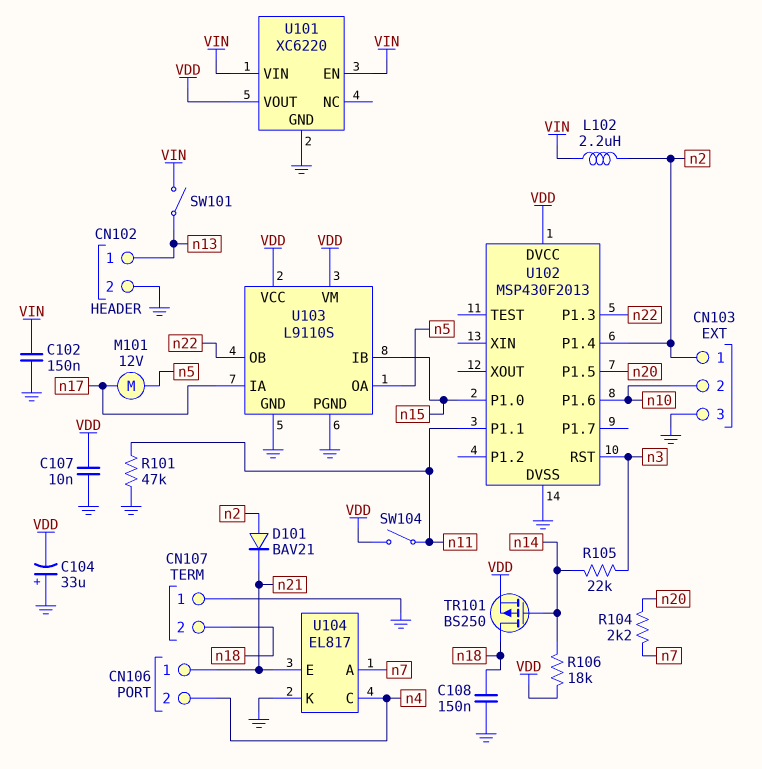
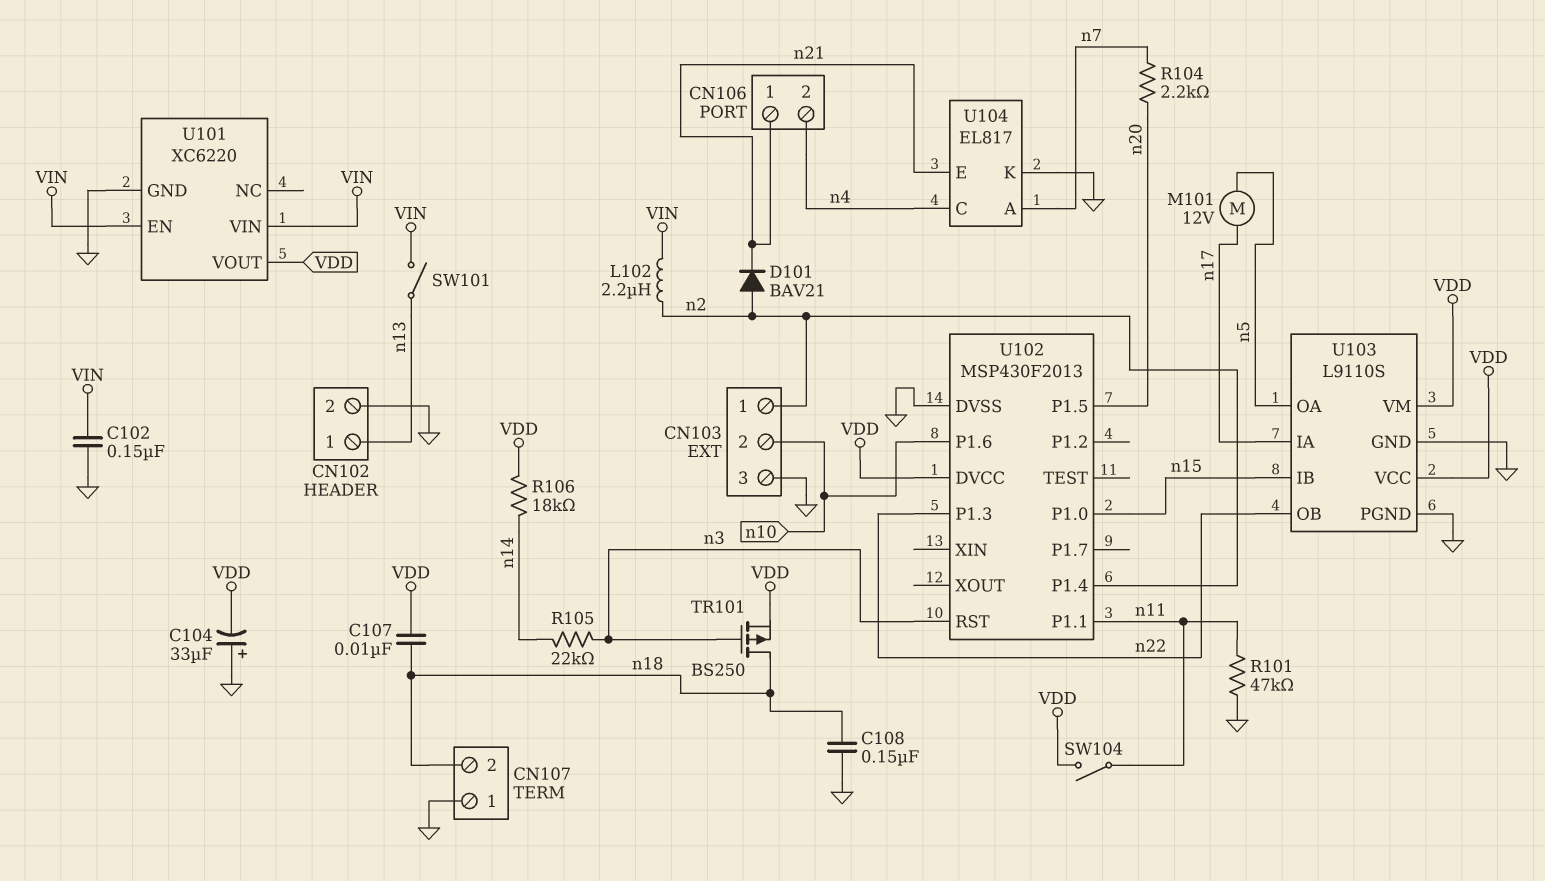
C107: 10nF (GND, VDD) -> 10nF (VDD, n18)
TR101: PMOS BS250 (G n14, D n18, S VDD) -> PMOS BS250 (G n3, D n18, S VDD)

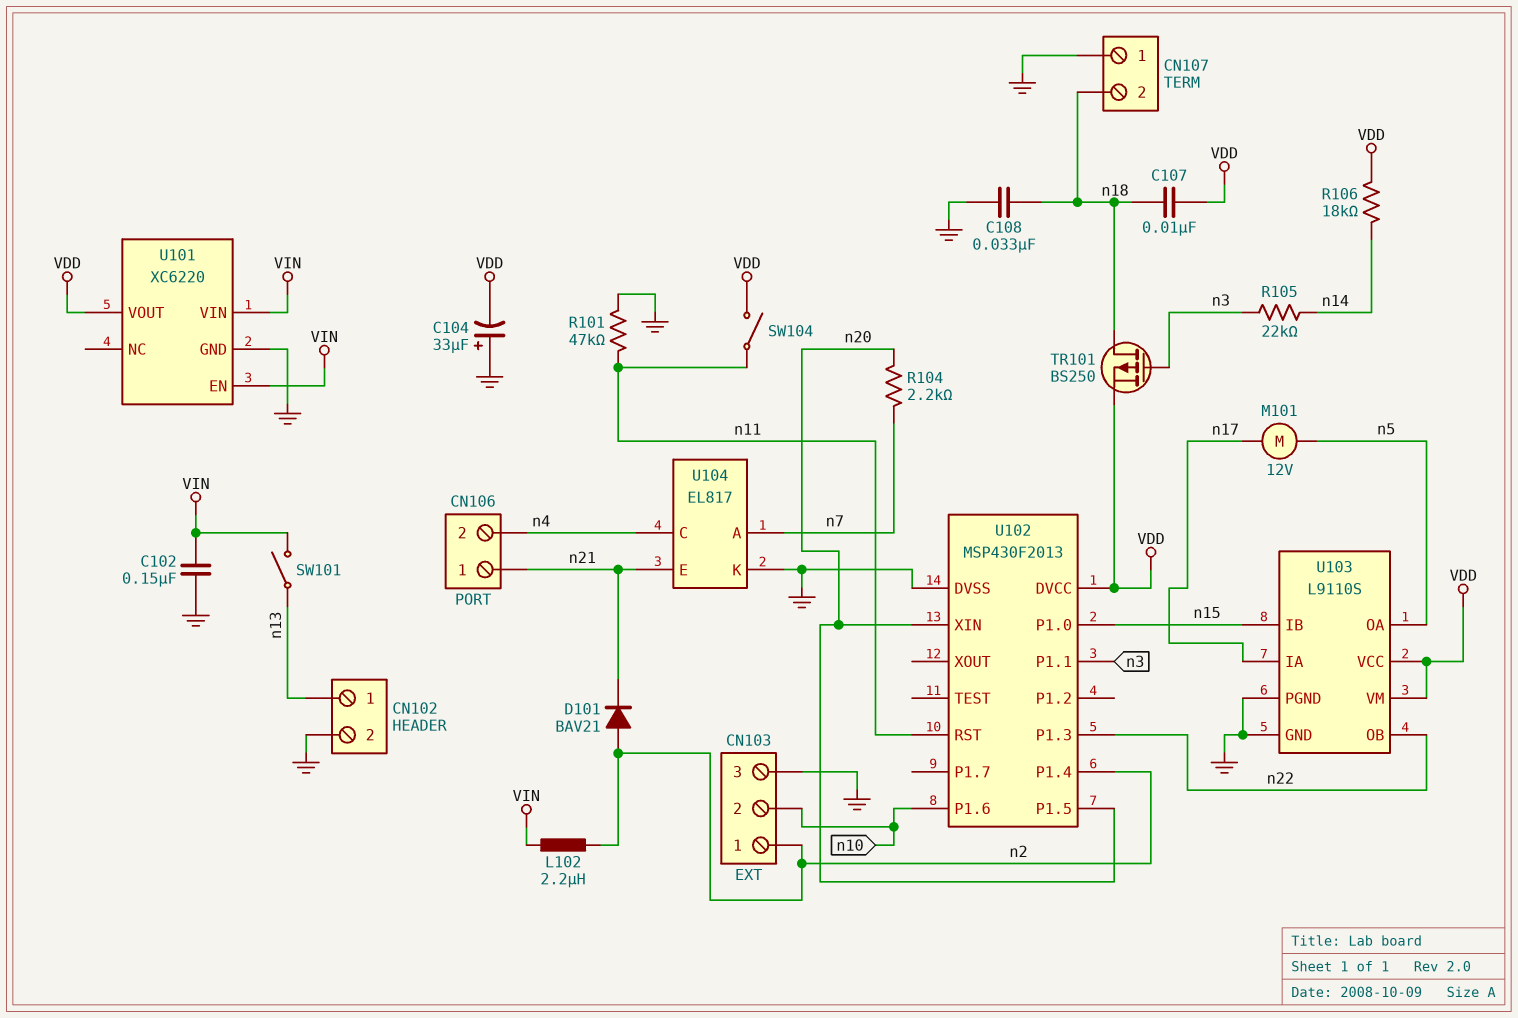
C108: 150nF (GND, n18) -> 33nF (GND, n18)
U102 pin P1.1: n11 -> n3
U102 pin RST: n3 -> n11
U102 pin XIN: none -> n20

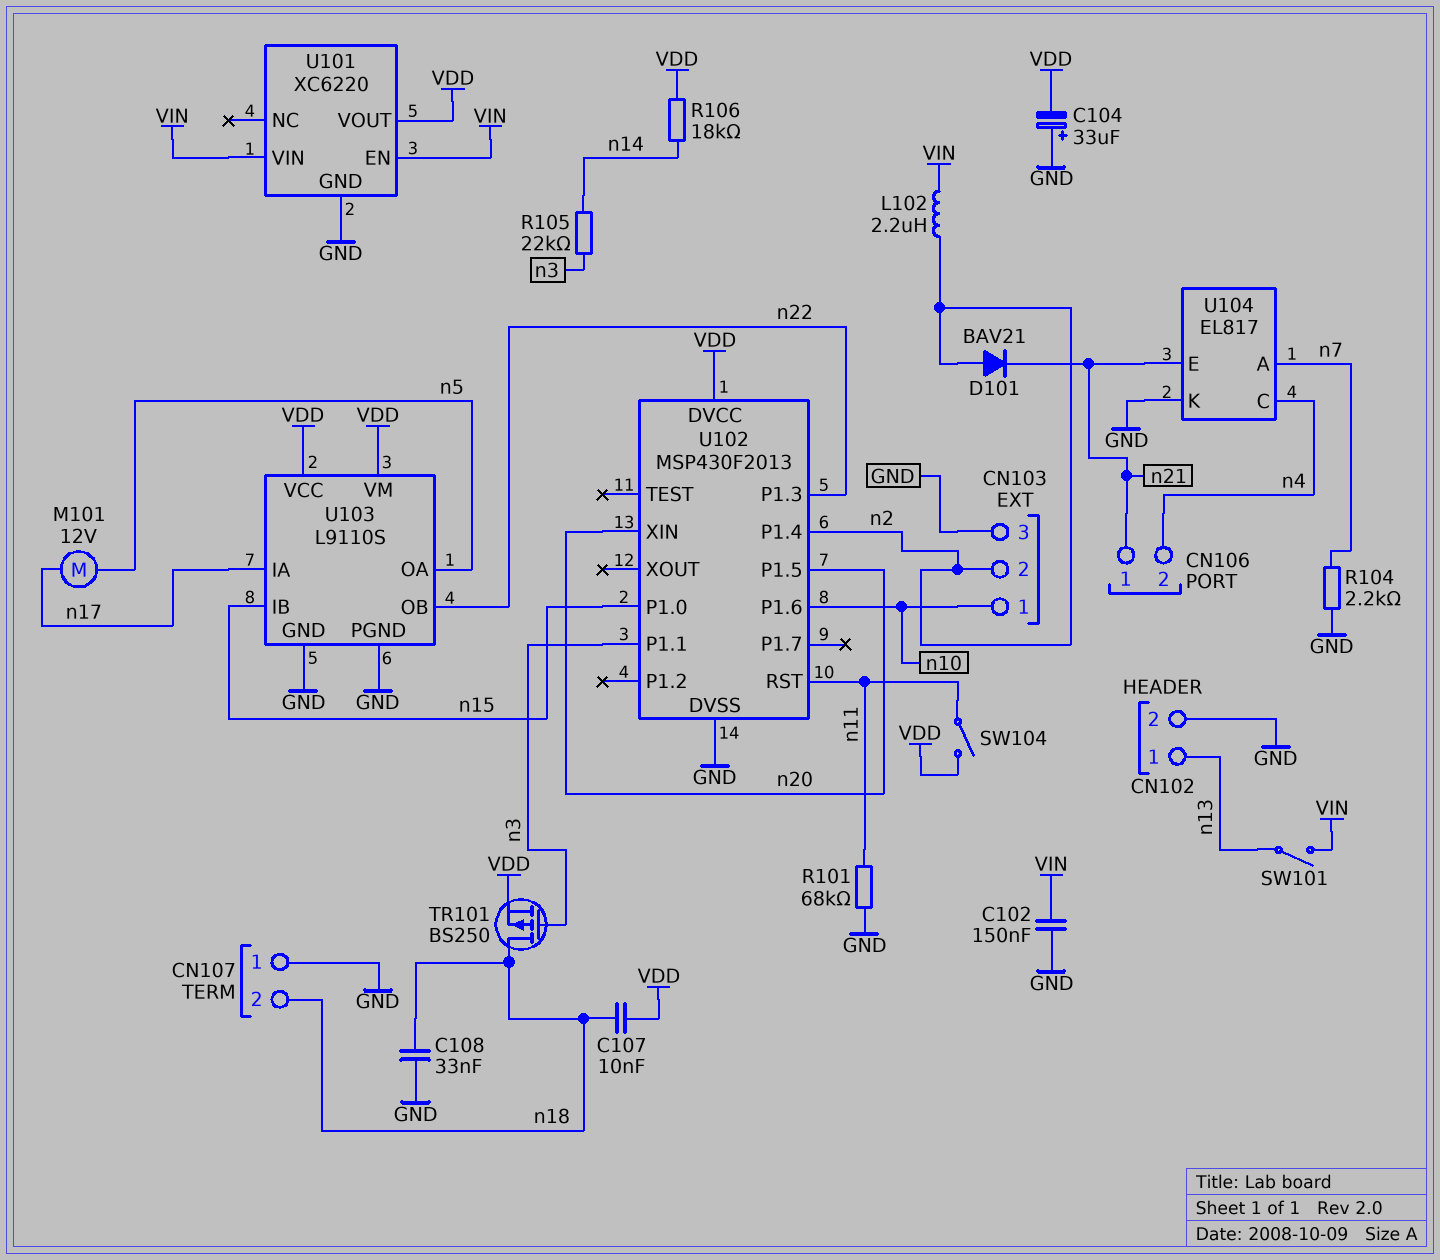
CN103 pin 1: n2 -> n10
CN103 pin 2: n10 -> n2
R101: 47k (GND, n11) -> 68k (GND, n11)
R104: 2.2k (n7, n20) -> 2.2k (GND, n7)

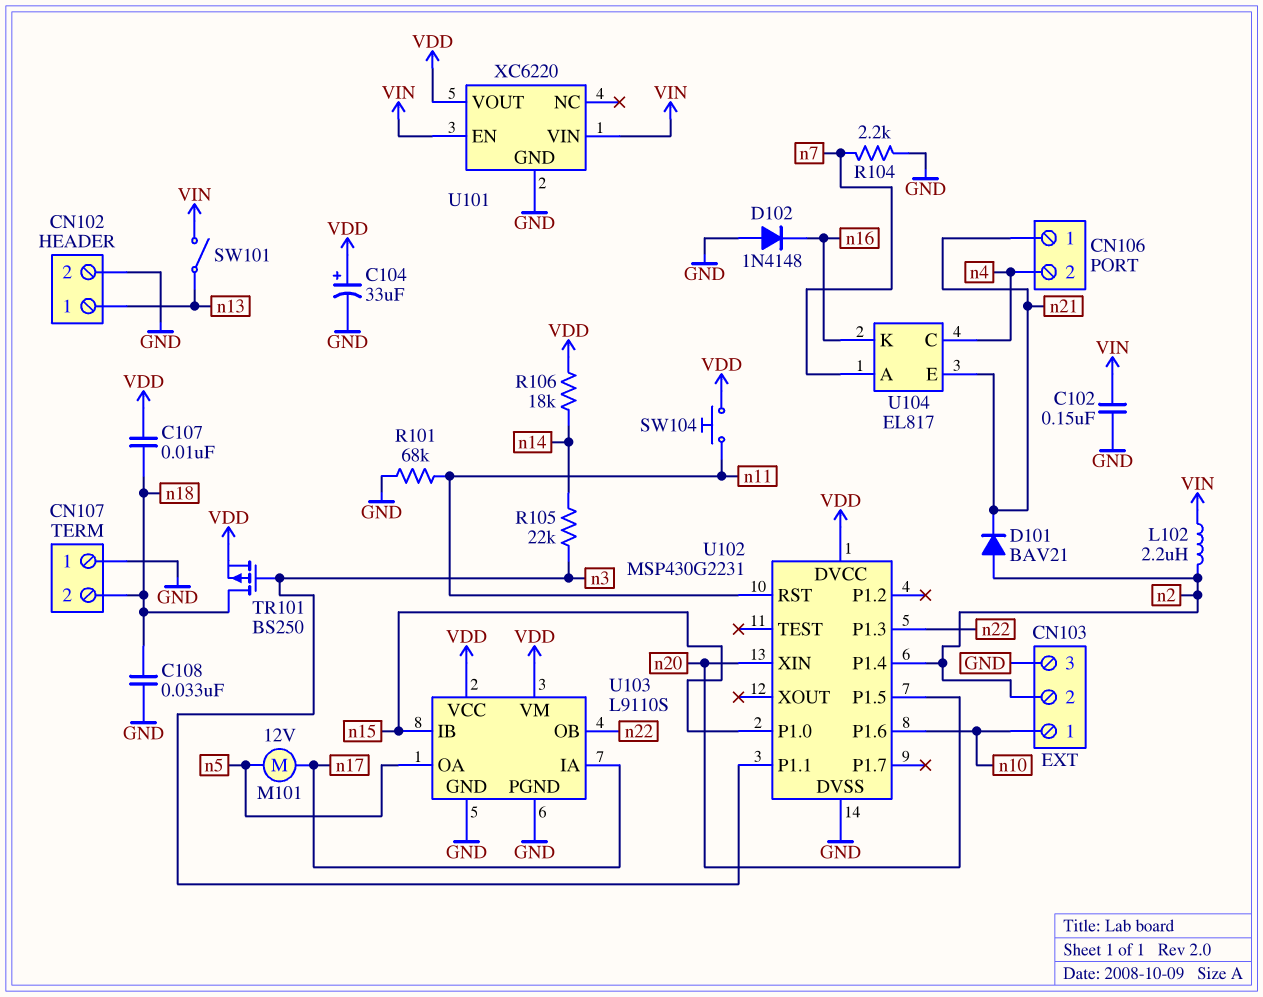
C104: 33uF (plus GND, minus VDD) -> 33uF (plus VDD, minus GND)
D102: none -> diode 1N4148 (A GND, K n16)
SW104: switch (VDD, n11) -> button (VDD, n11)
U102: MSP430F2013 -> MSP430G2231
U104 pin K: GND -> n16

